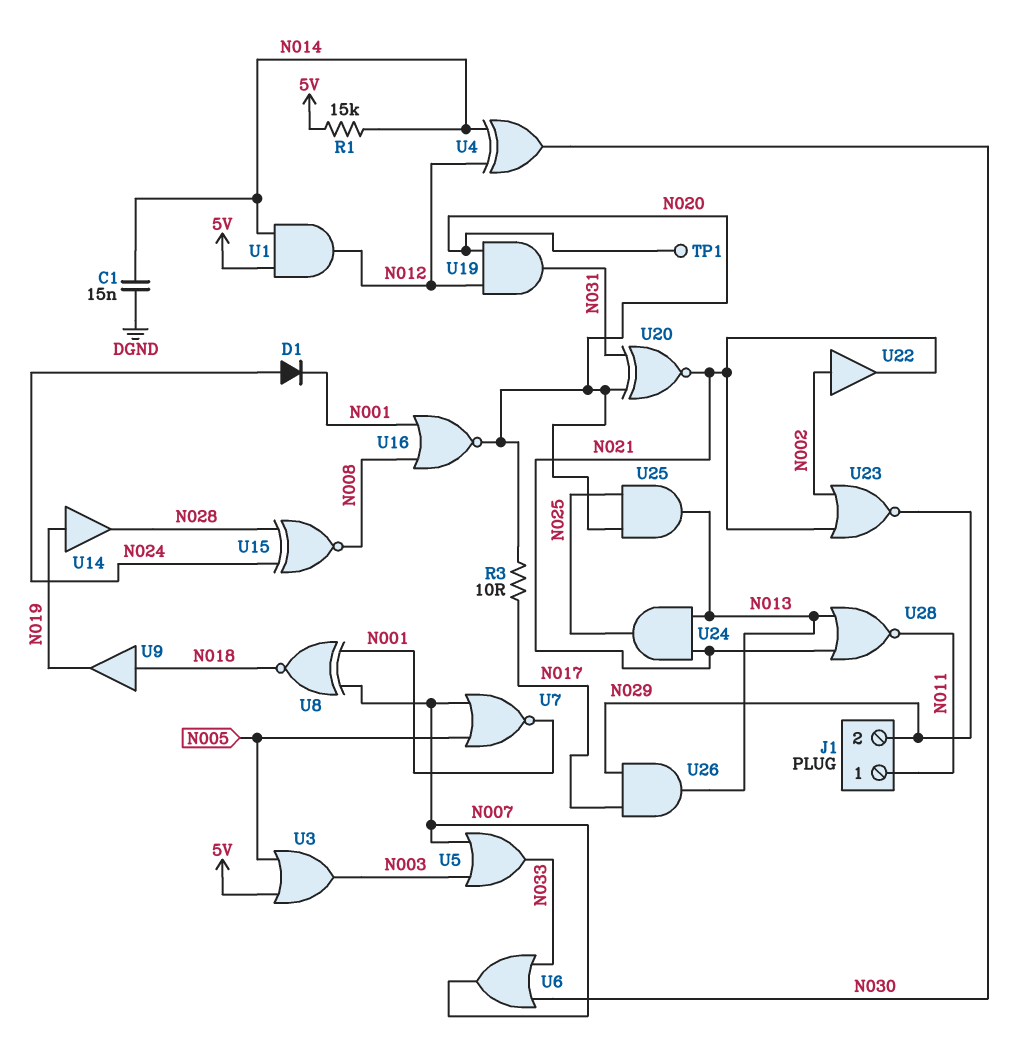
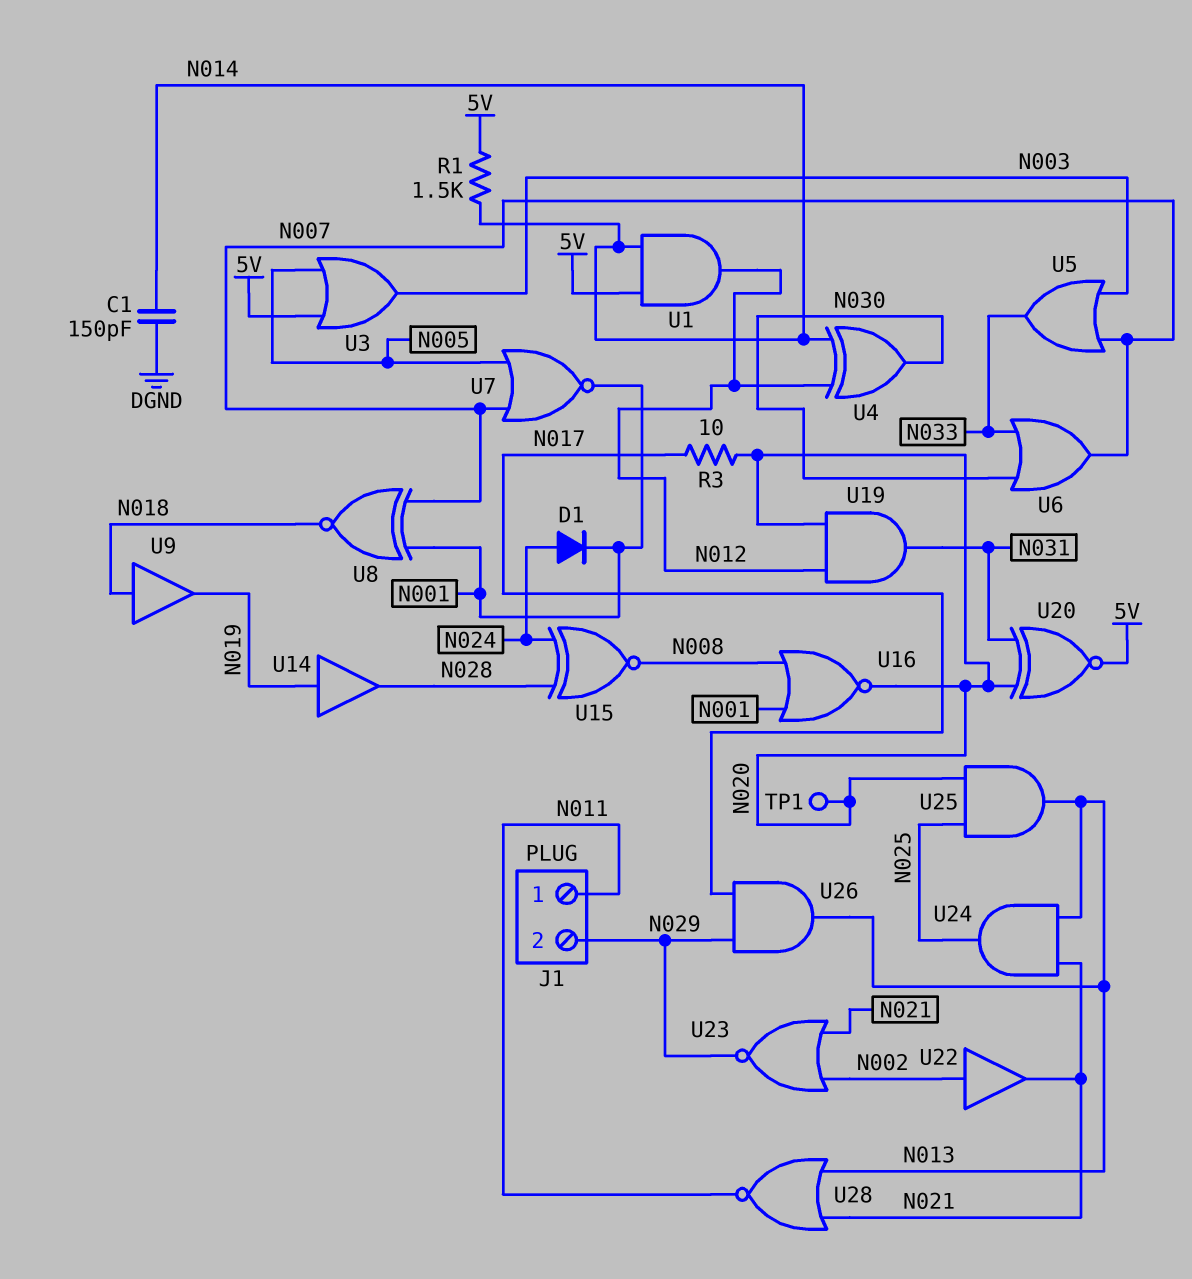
C1: 15nF (DGND, N014) -> 150pF (DGND, N014)
R1: 15k (5V, N014) -> 1.5k (5V, N014)
U20: XNOR (in N020, in N031, out N021) -> XNOR (in N020, in N031, out 5V)

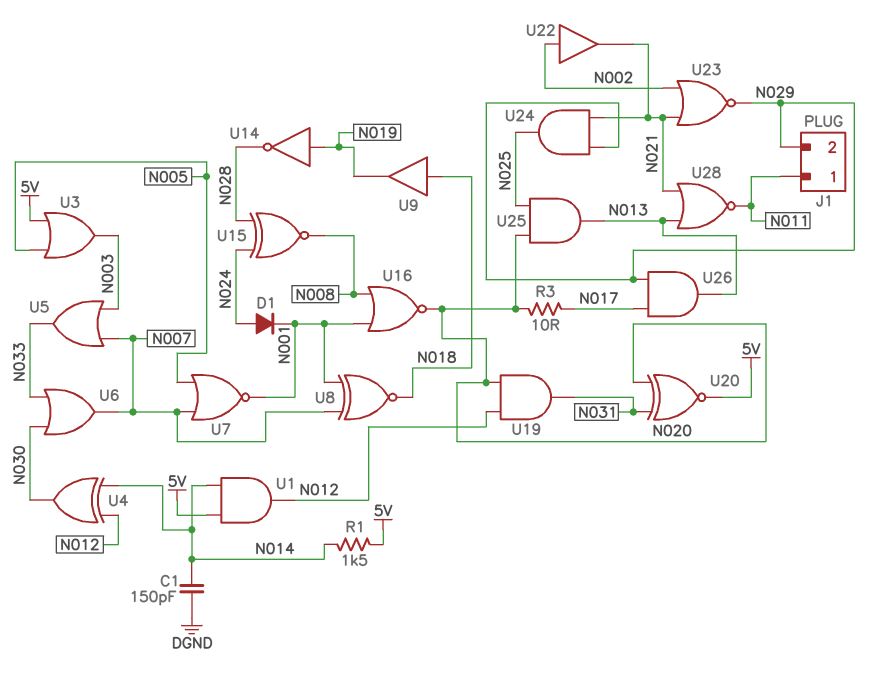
TP1: test point (N020) -> none
U14: buffer (in N019, out N028) -> NOT (in N019, out N028)
U24: AND (in N013, in N021, out N025) -> AND (in N021, in N029, out N025)

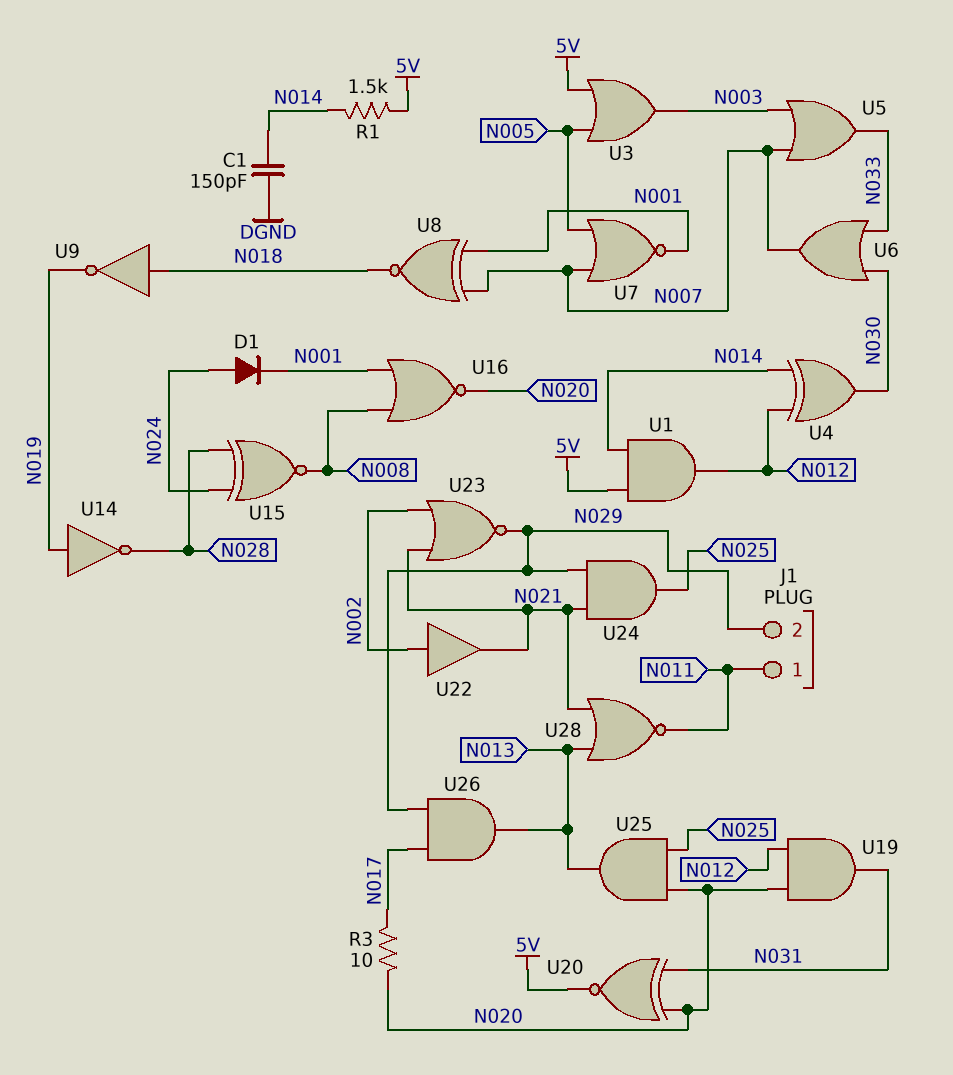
U9: buffer (in N018, out N019) -> NOT (in N018, out N019)

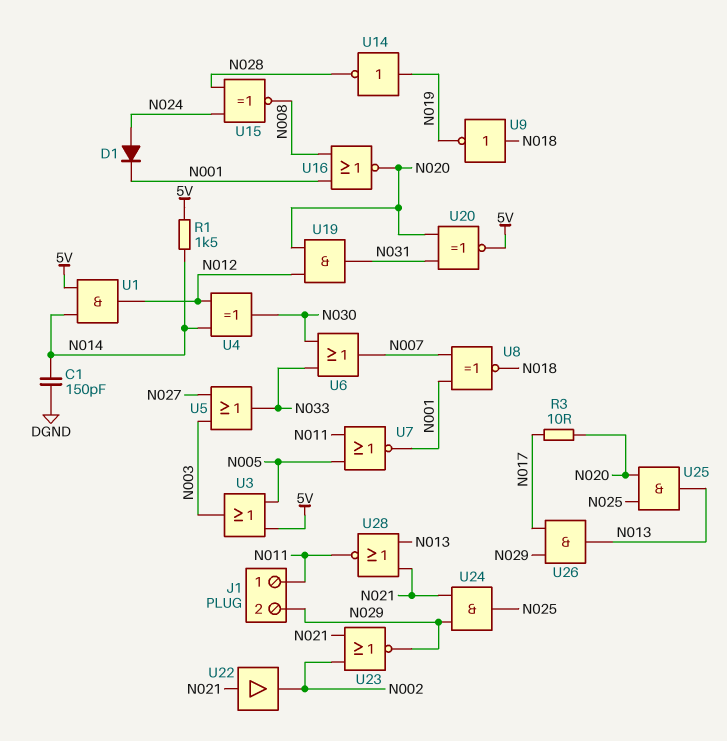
U5: OR (in N003, in N007, out N033) -> OR (in N003, in N027, out N033)
U7: NOR (in N005, in N007, out N001) -> NOR (in N005, in N011, out N001)
U22: buffer (in N002, out N021) -> buffer (in N021, out N002)

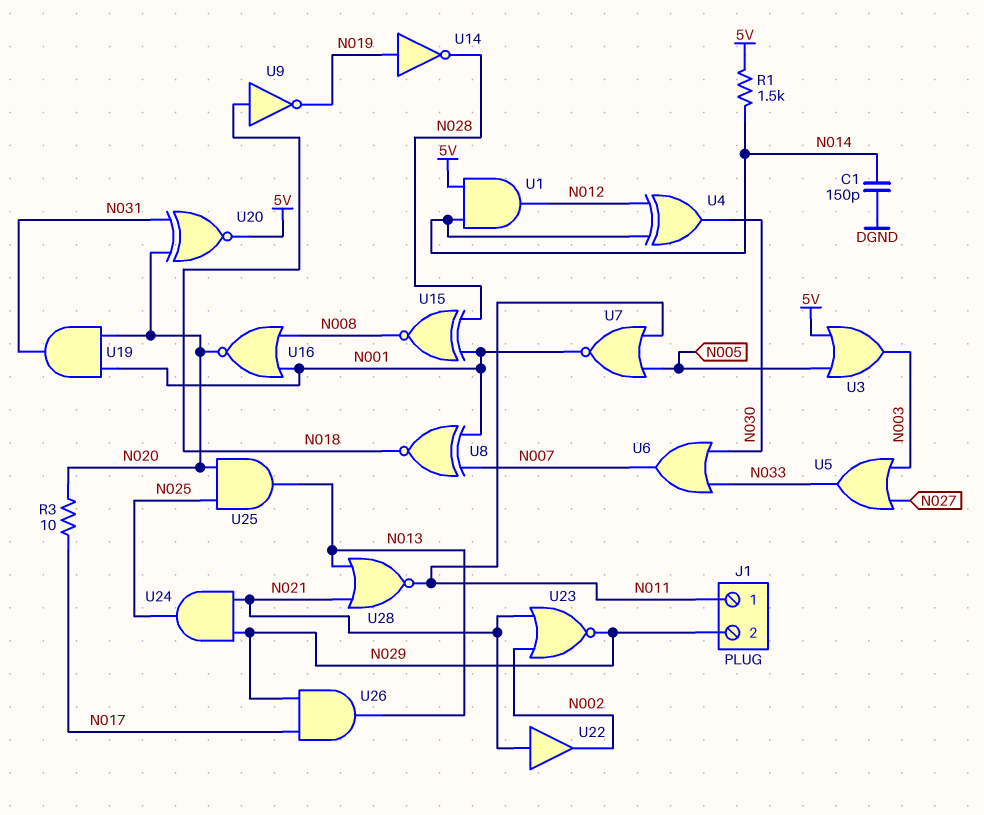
D1: diode (A N024, K N001) -> none
U15: XNOR (in N024, in N028, out N008) -> XNOR (in N001, in N028, out N008)
U19: AND (in N012, in N020, out N031) -> AND (in N001, in N020, out N031)

